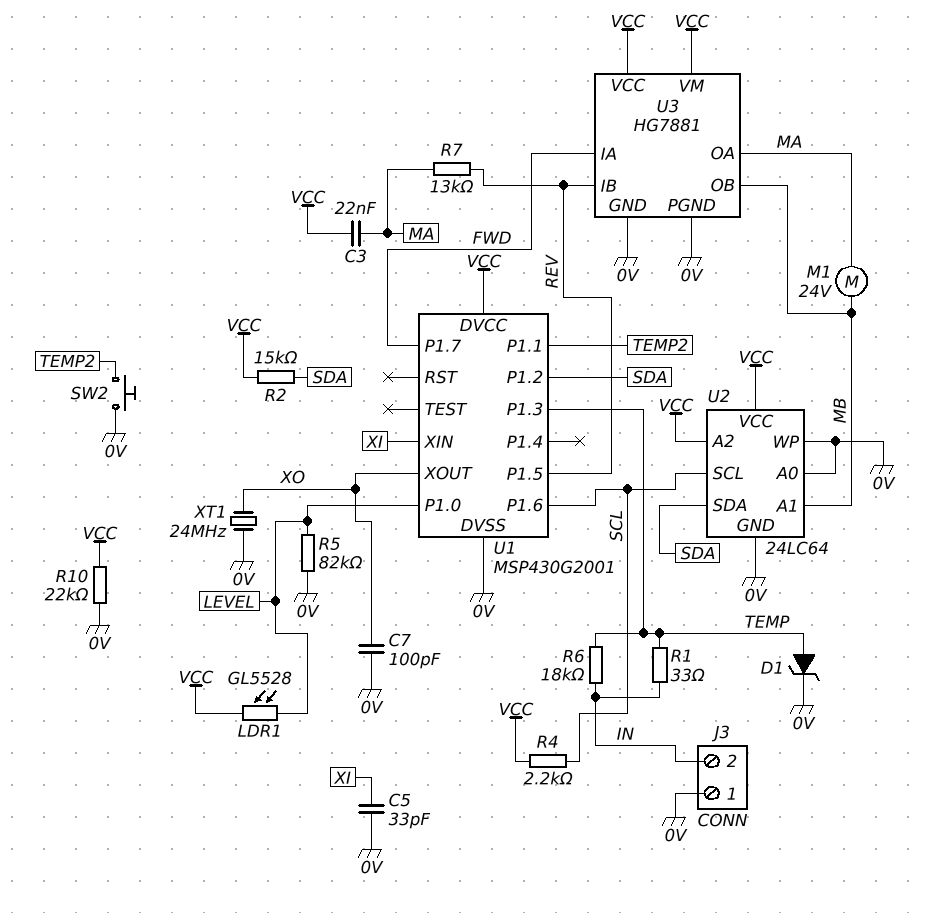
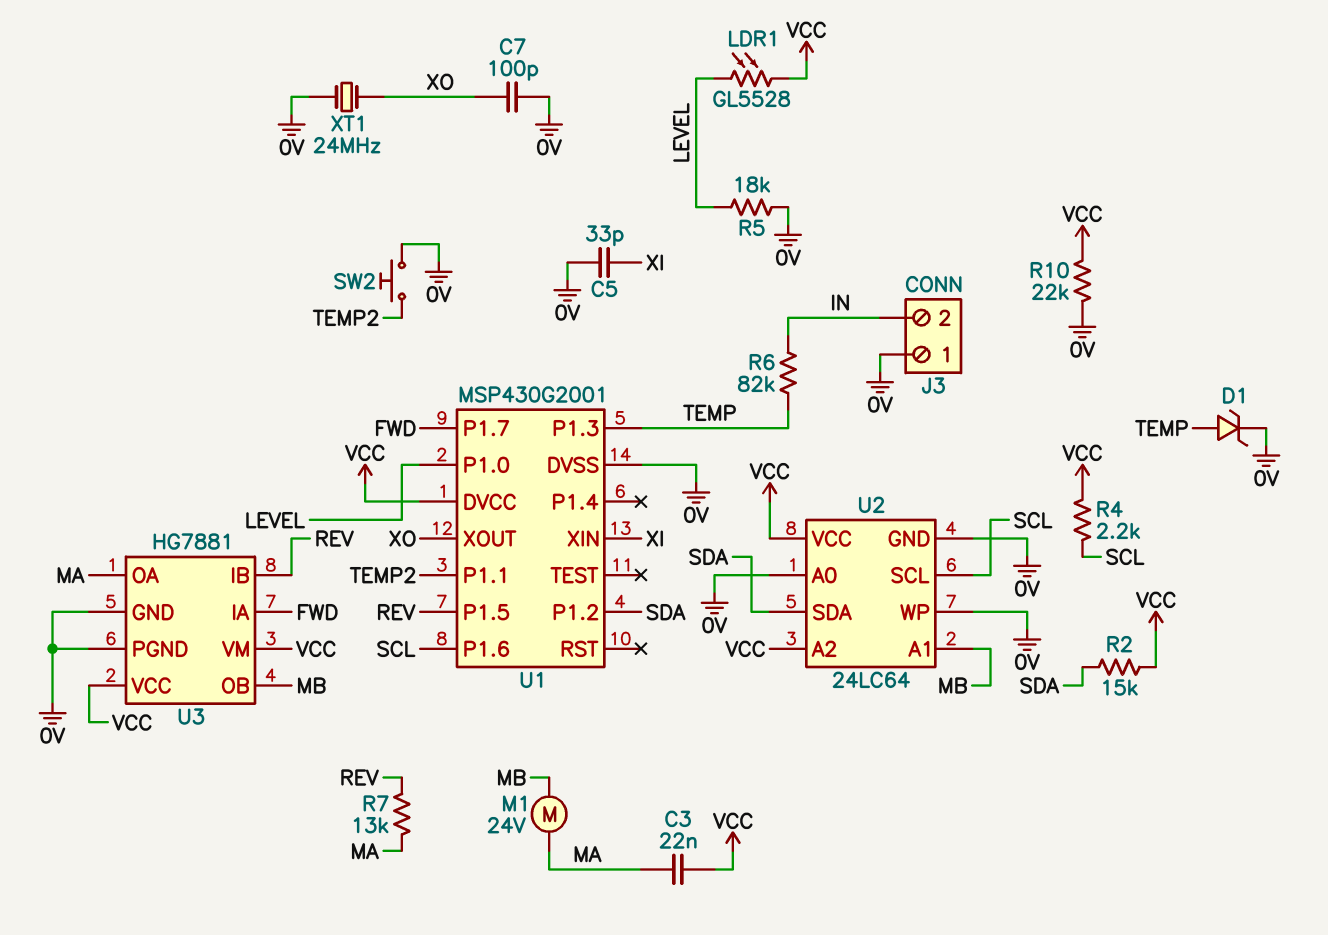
R1: 33 (IN, TEMP) -> none
R5: 82k (0V, LEVEL) -> 18k (0V, LEVEL)
R6: 18k (IN, TEMP) -> 82k (IN, TEMP)

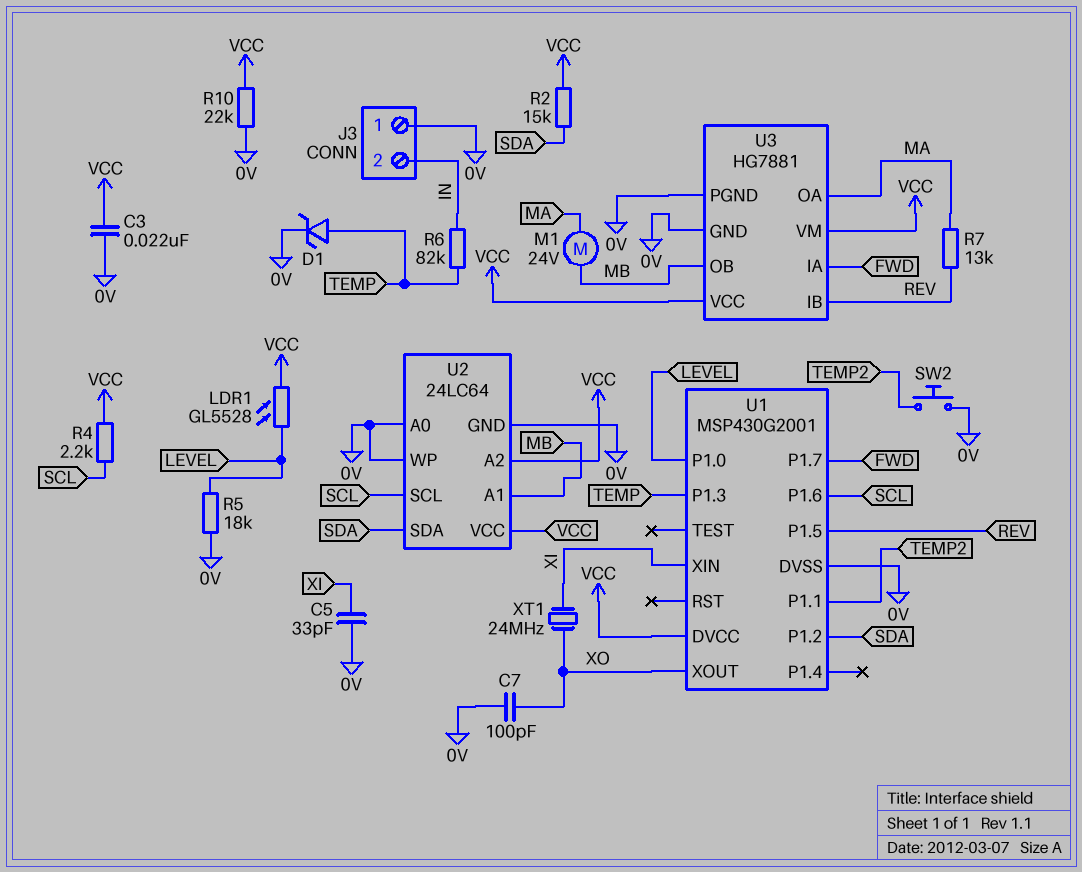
C3: 22nF (MA, VCC) -> 22nF (0V, VCC)
XT1: 24MHz (0V, XO) -> 24MHz (XI, XO)

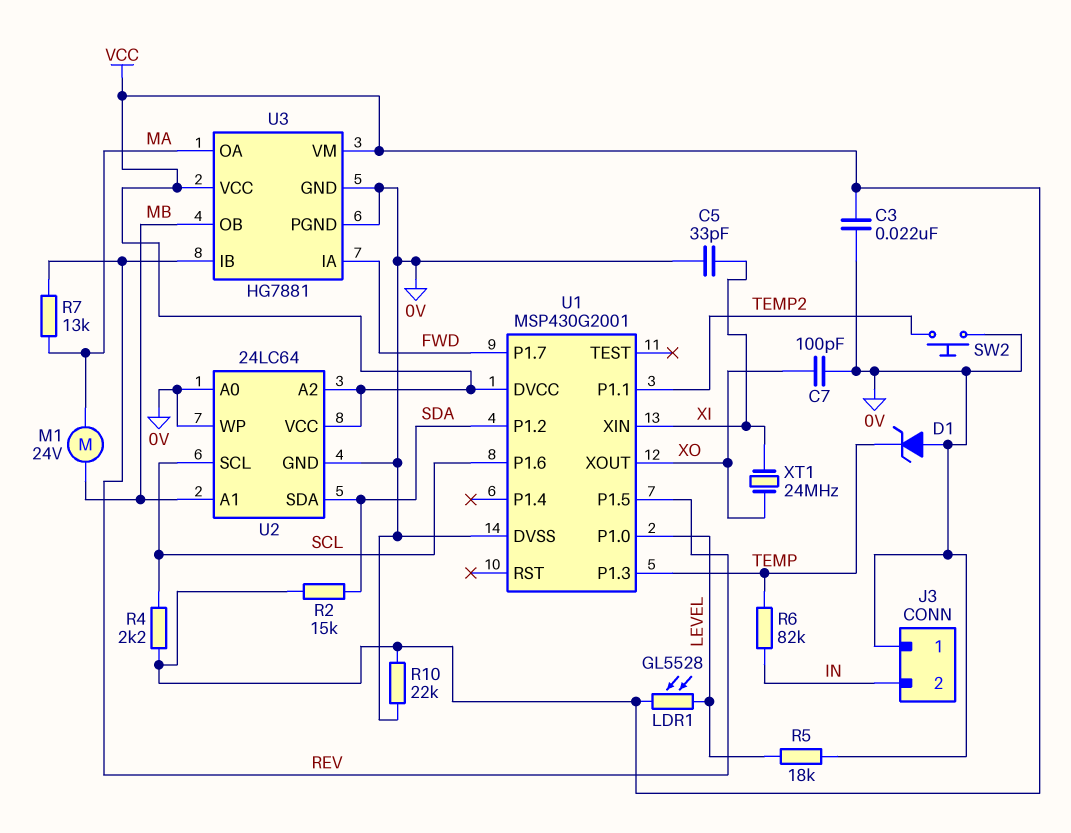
D1: zener (A TEMP, K 0V) -> zener (A 0V, K TEMP)

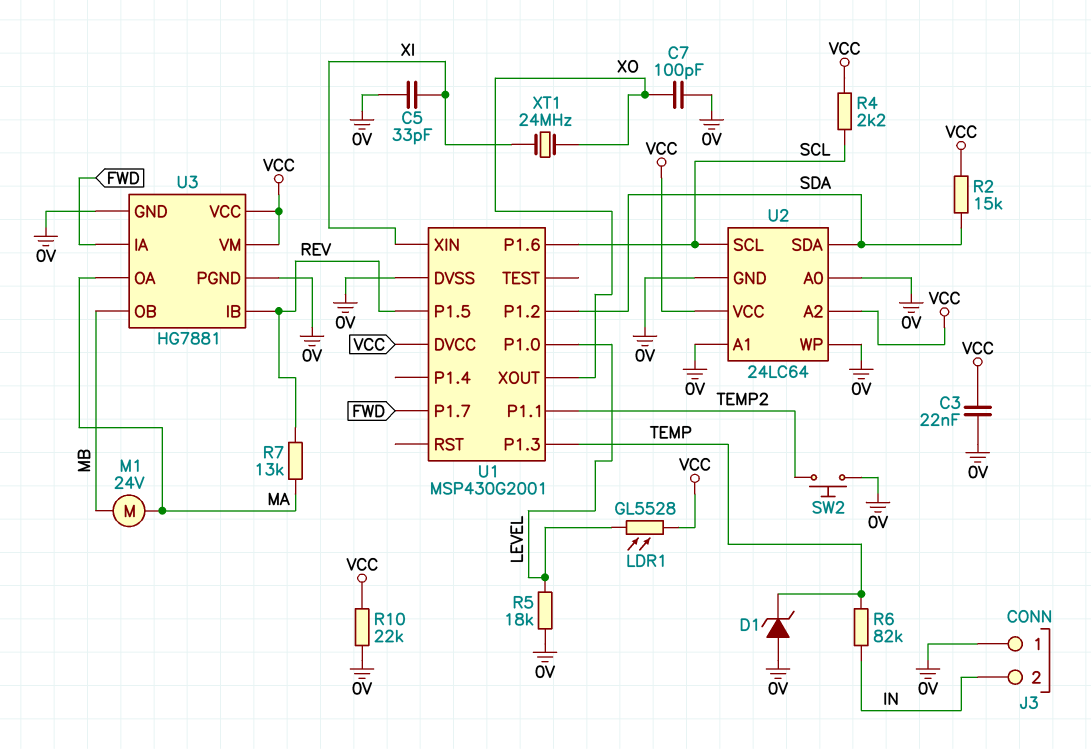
U2 pin A1: MB -> 0V

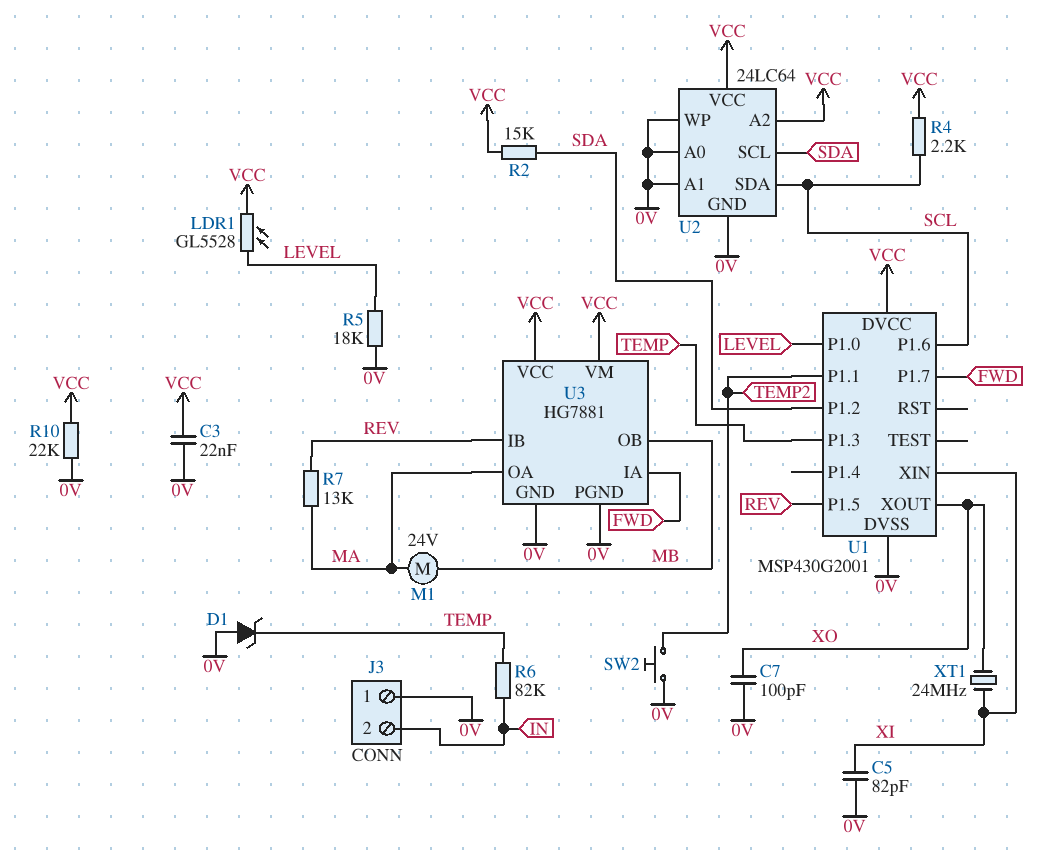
C5: 33pF (0V, XI) -> 82pF (0V, XI)
U2 pin SCL: SCL -> SDA
U2 pin SDA: SDA -> SCL

